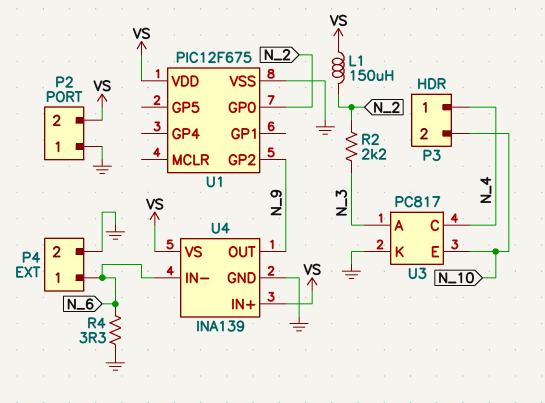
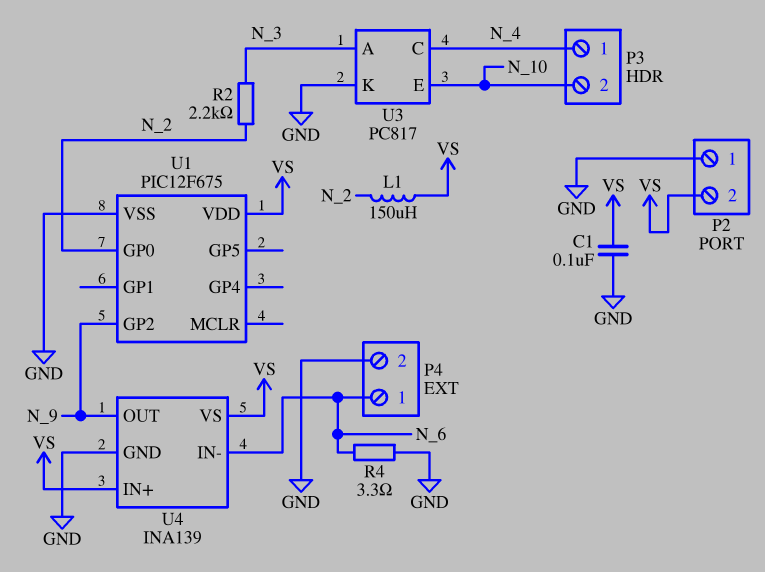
C1: none -> 100nF (GND, VS)

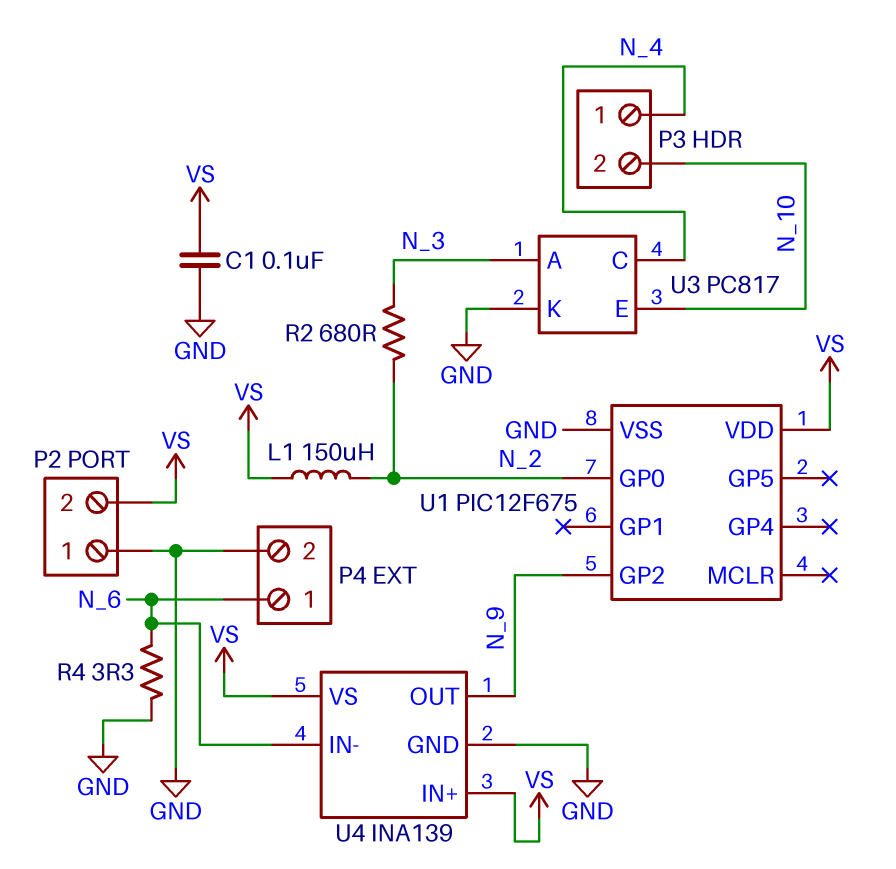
R2: 2.2k (N_2, N_3) -> 680 (N_2, N_3)

